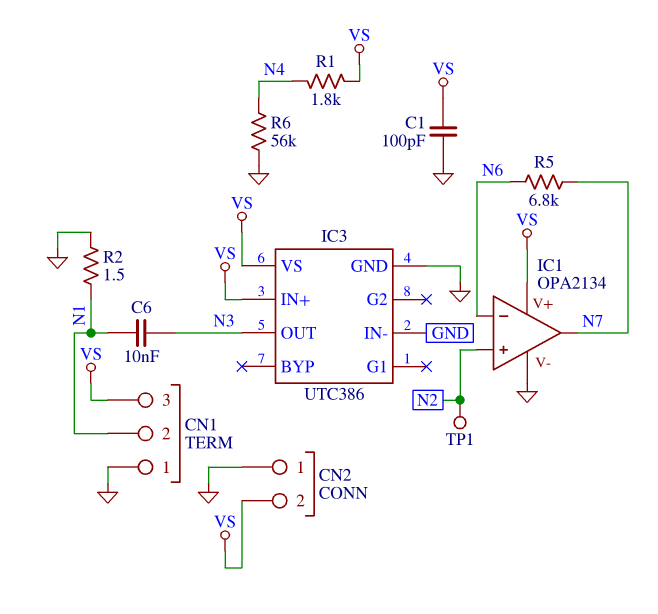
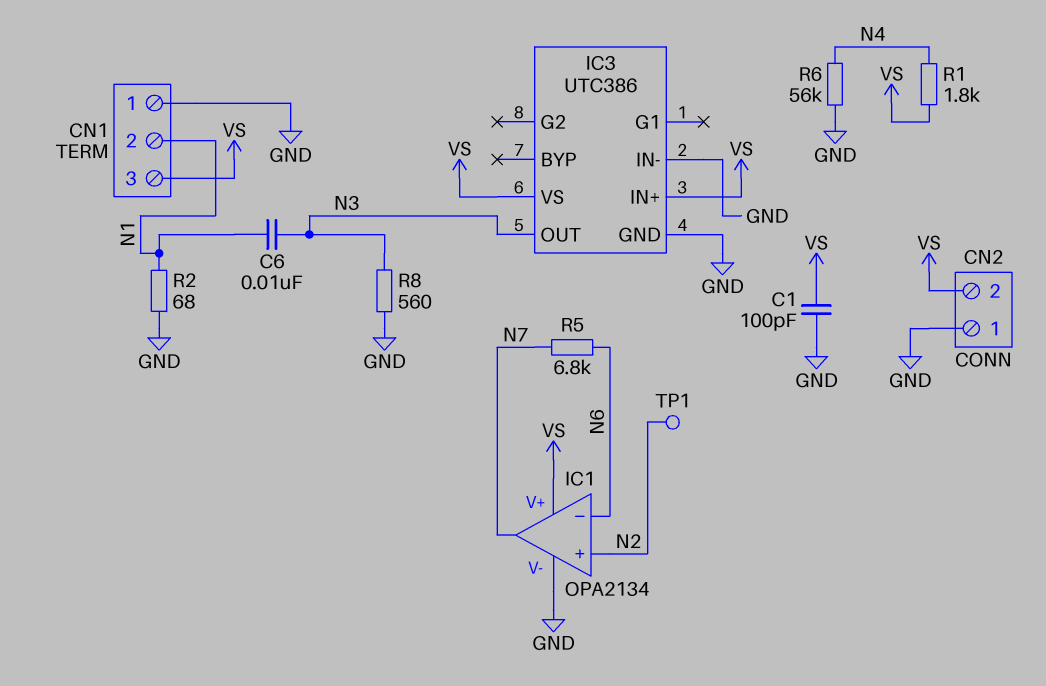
R2: 1.5 (GND, N1) -> 68 (GND, N1)
R8: none -> 560 (GND, N3)

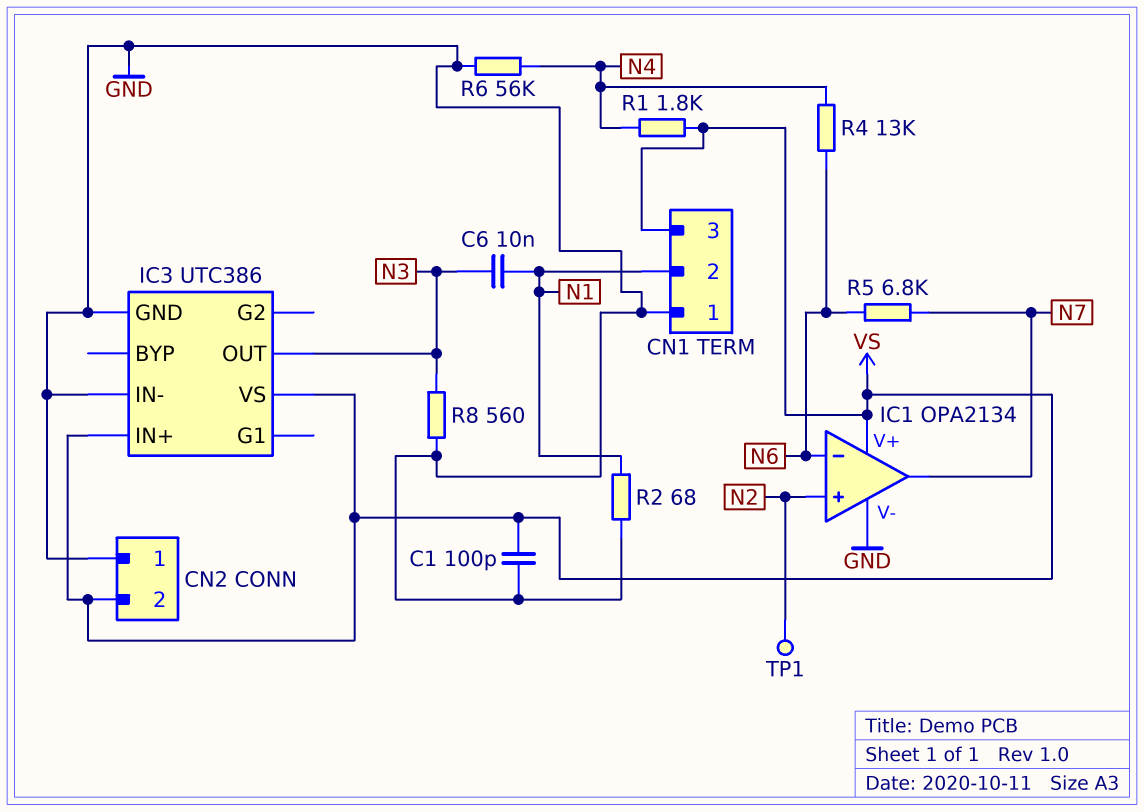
R4: none -> 13k (N4, N6)

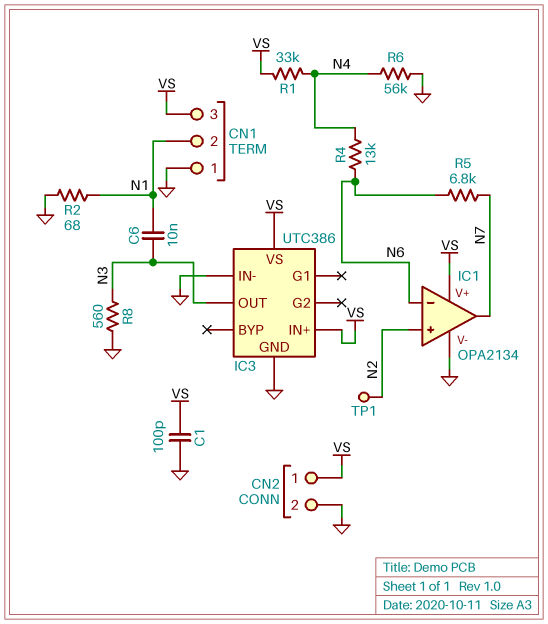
CN2 pin 1: GND -> VS
CN2 pin 2: VS -> GND
R1: 1.8k (N4, VS) -> 33k (N4, VS)

